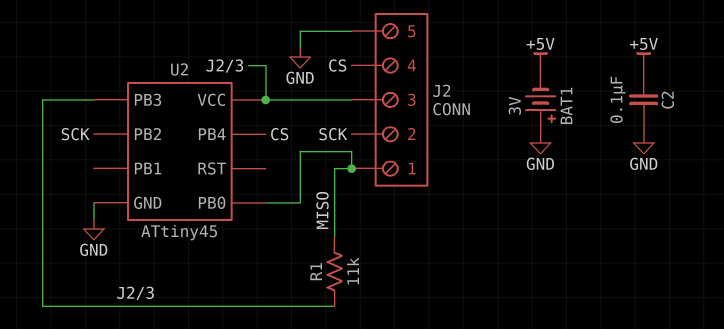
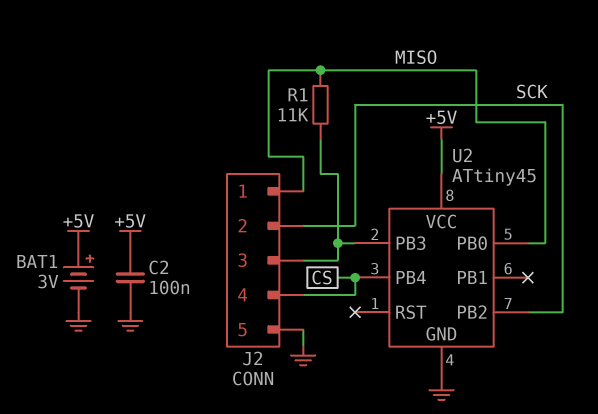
BAT1: 3V (plus GND, minus +5V) -> 3V (plus +5V, minus GND)
U2 pin VCC: J2/3 -> +5V

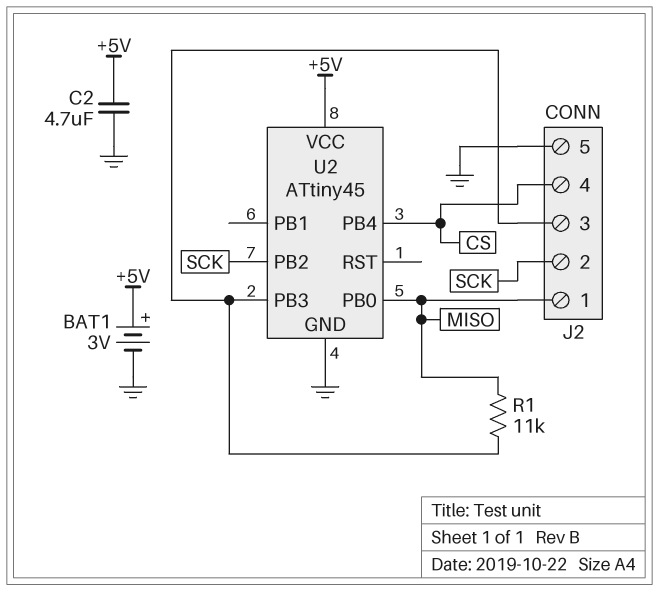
C2: 100nF (+5V, GND) -> 4.7uF (+5V, GND)

